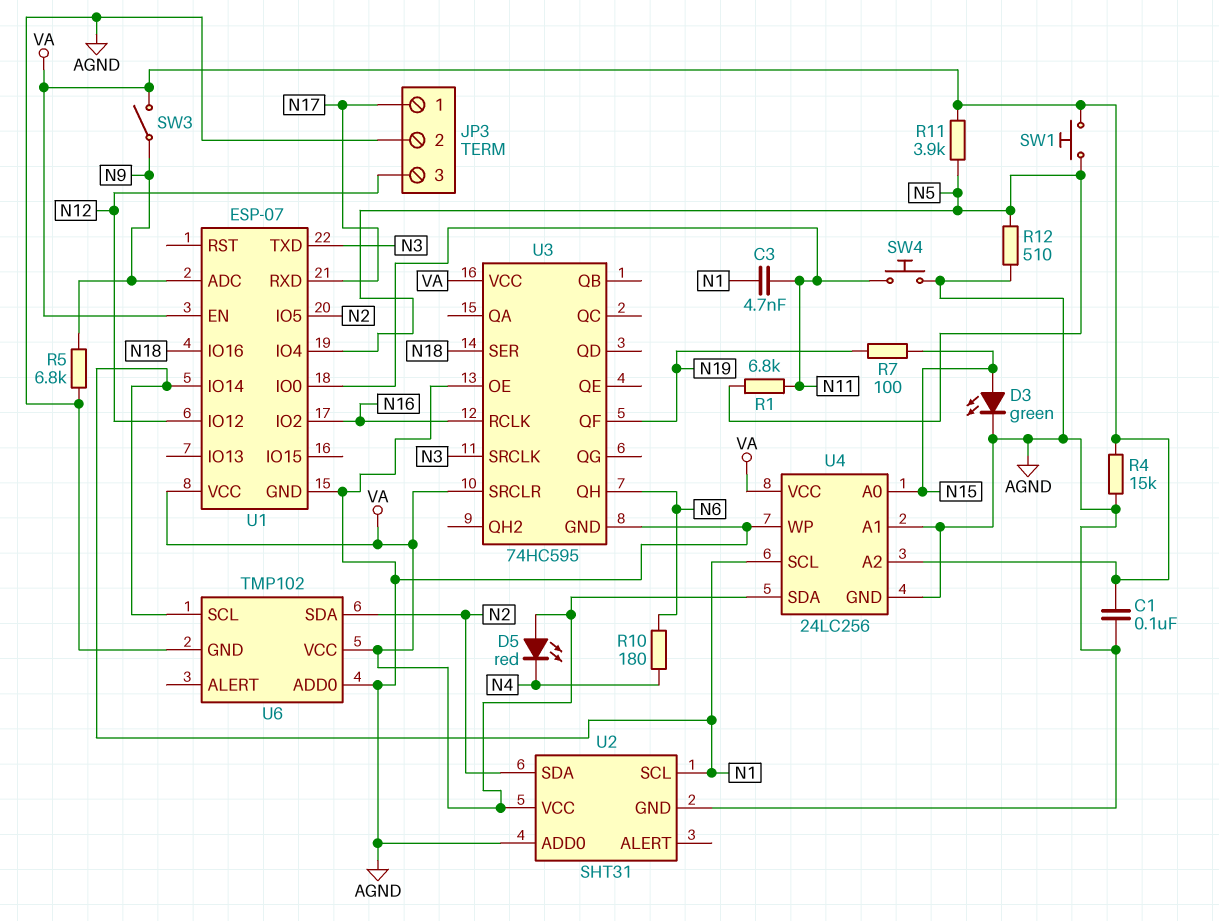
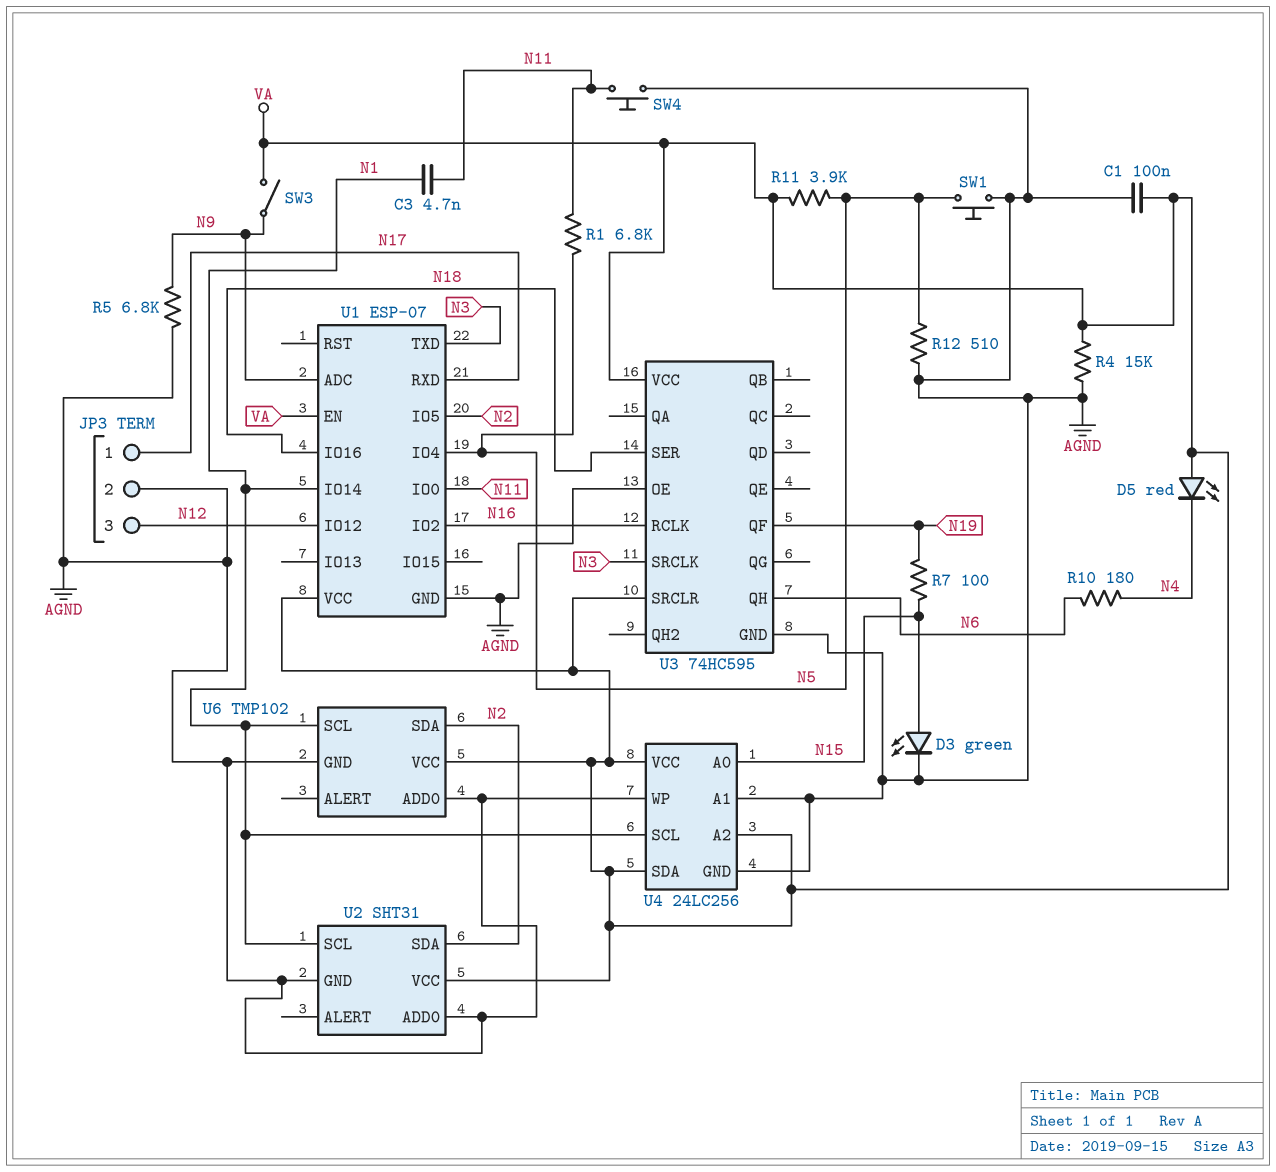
SW1: button (N5, VA) -> button (AGND, N5)

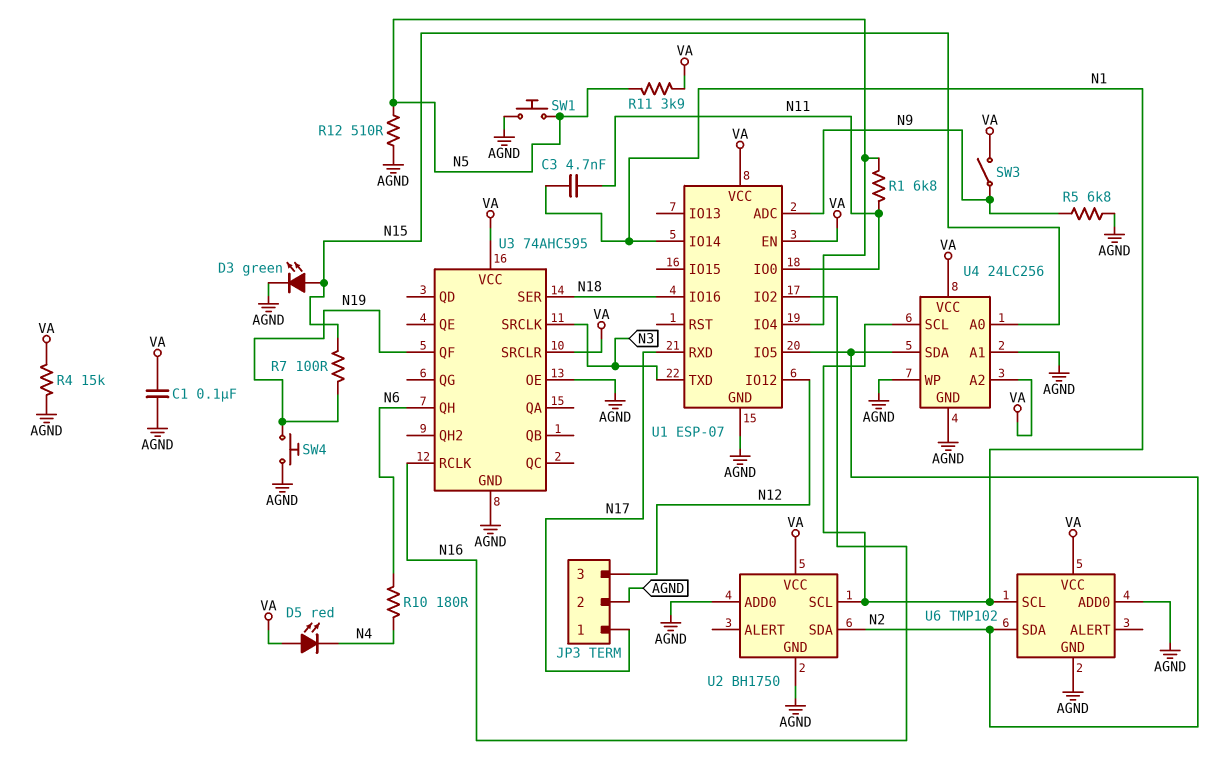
SW4: button (AGND, N11) -> button (AGND, N19)
U2: SHT31 -> BH1750
U3: 74HC595 -> 74AHC595
U4 pin SDA: VA -> N2

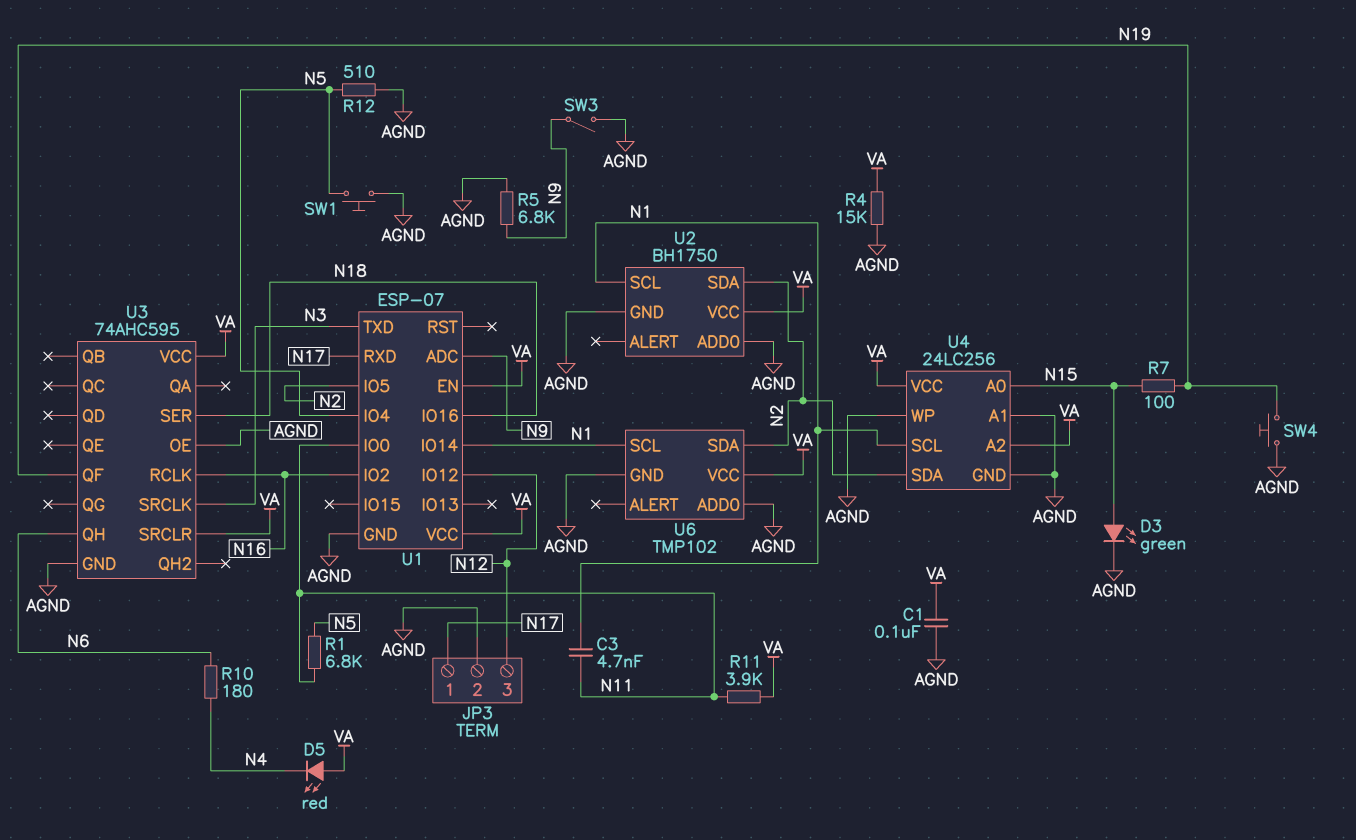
R11: 3.9k (N5, VA) -> 3.9k (N11, VA)
SW3: switch (N9, VA) -> switch (AGND, N9)

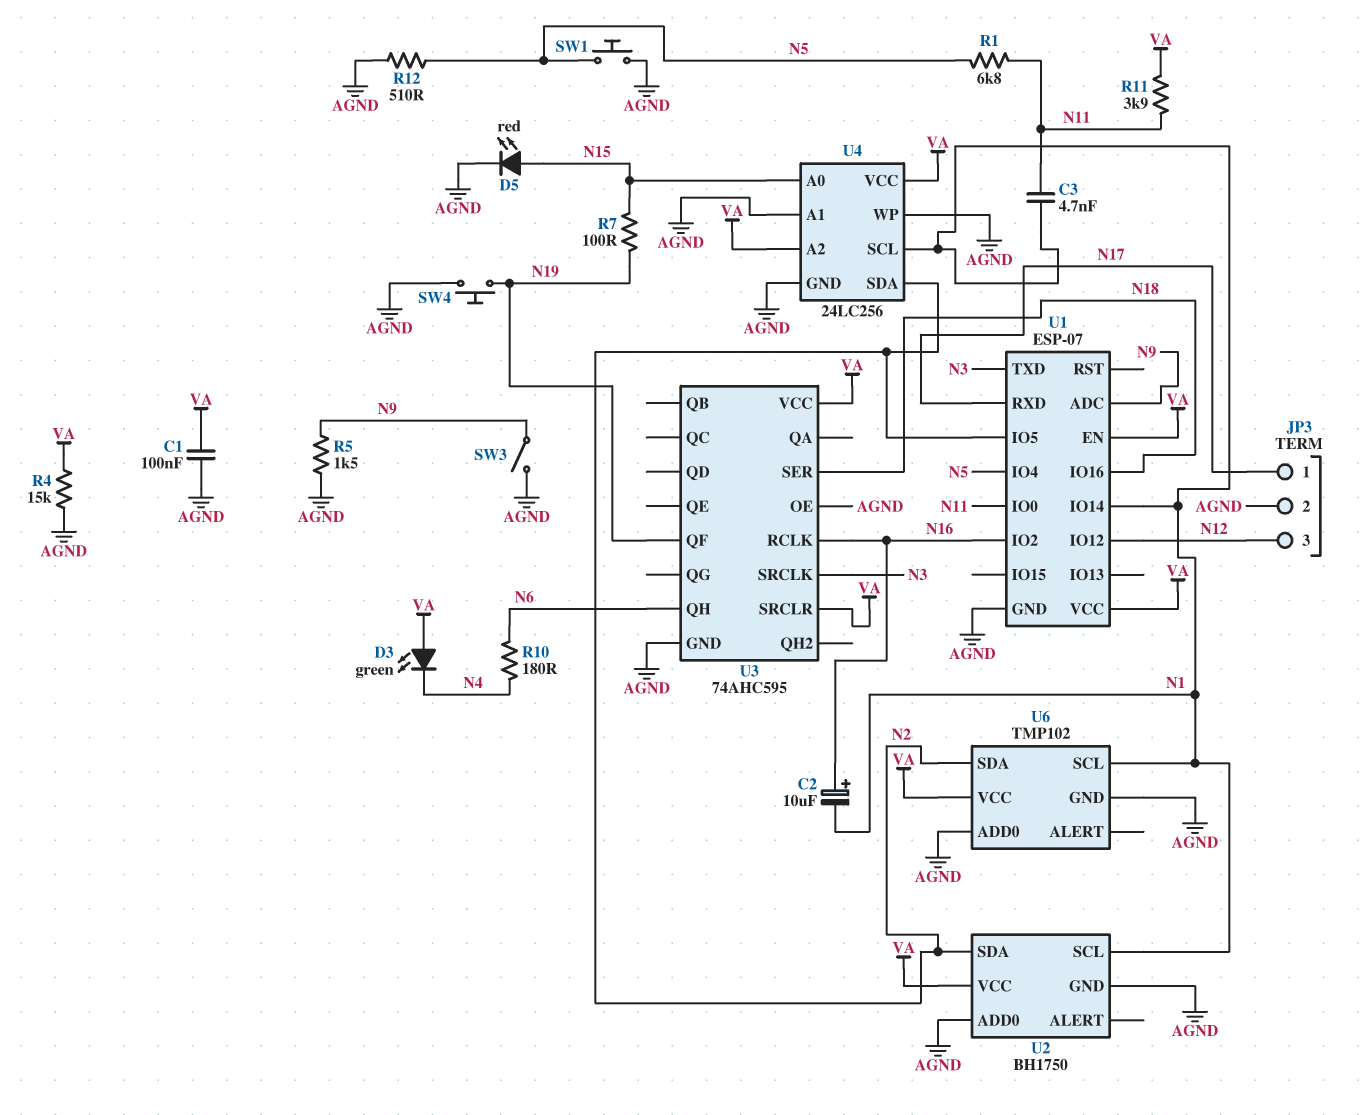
C2: none -> 10uF (plus N16, minus N1)
D3: LED green (A N15, K AGND) -> LED green (A VA, K N4)
D5: LED red (A VA, K N4) -> LED red (A N15, K AGND)
R5: 6.8k (AGND, N9) -> 1.5k (AGND, N9)

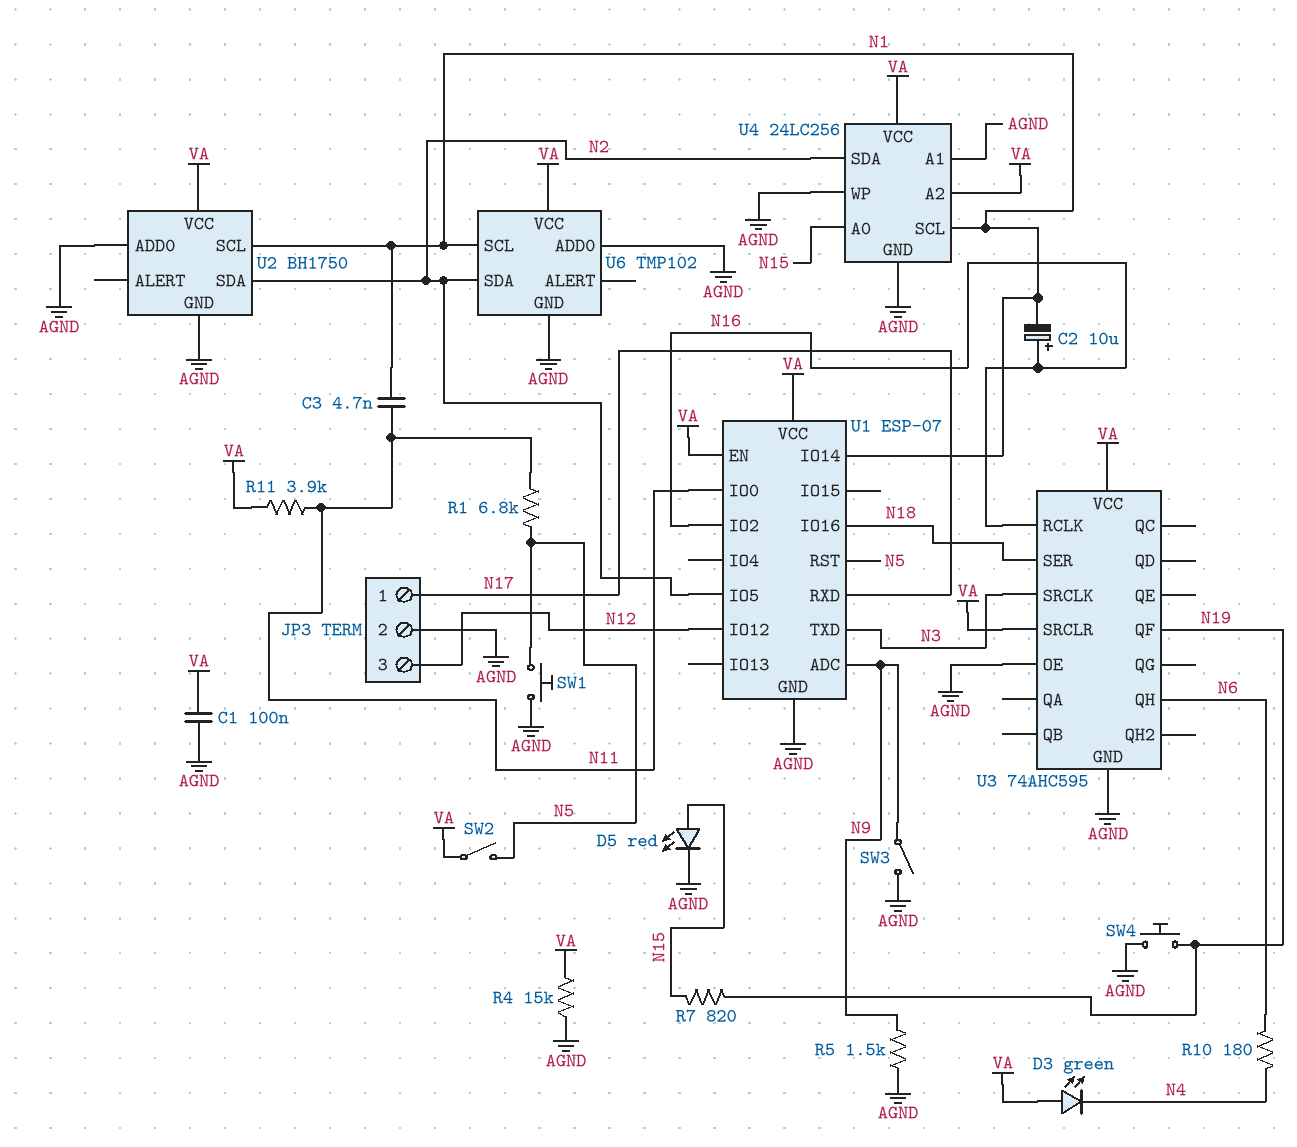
R7: 100 (N15, N19) -> 820 (N15, N19)
R12: 510 (AGND, N5) -> none
SW2: none -> switch (N5, VA)
U1 pin IO4: N5 -> none
U1 pin RST: none -> N5

